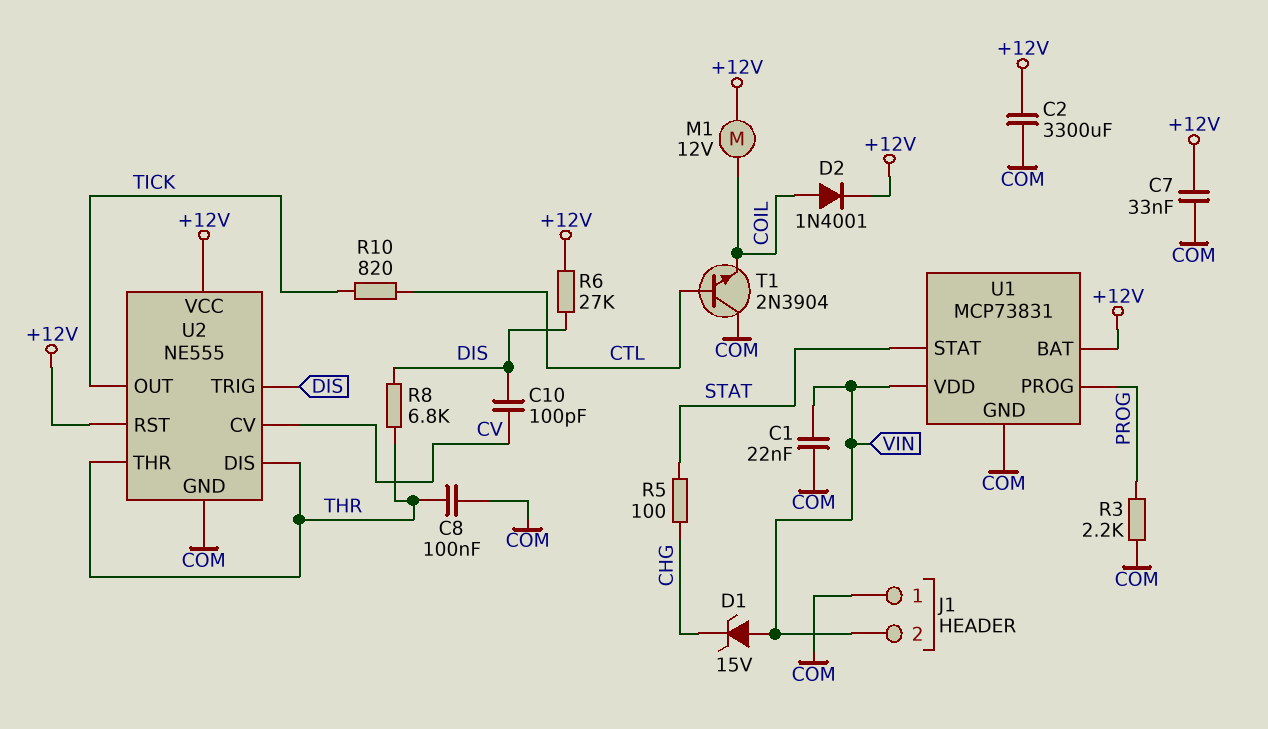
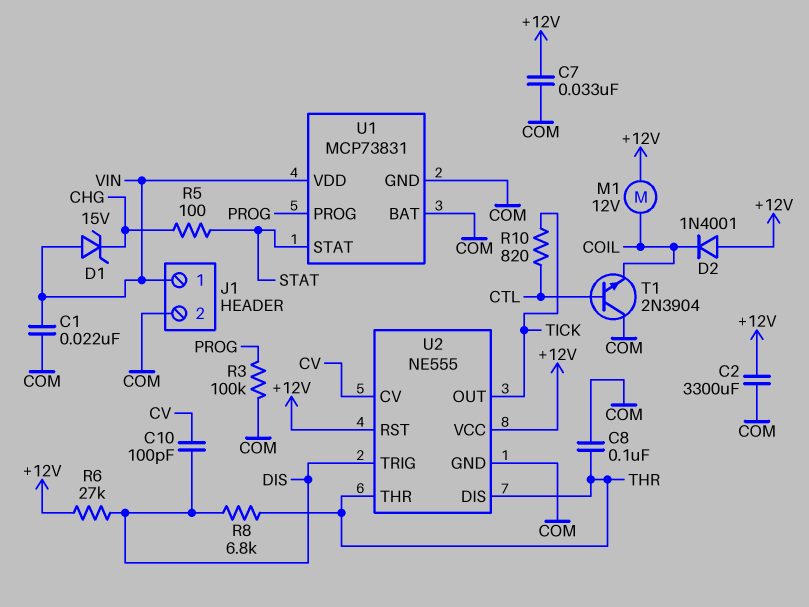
D2: diode 1N4001 (A COIL, K +12V) -> diode 1N4001 (A +12V, K COIL)
J1 pin 1: COM -> VIN
J1 pin 2: VIN -> COM
R3: 2.2k (COM, PROG) -> 100k (COM, PROG)
U1 pin BAT: +12V -> COM

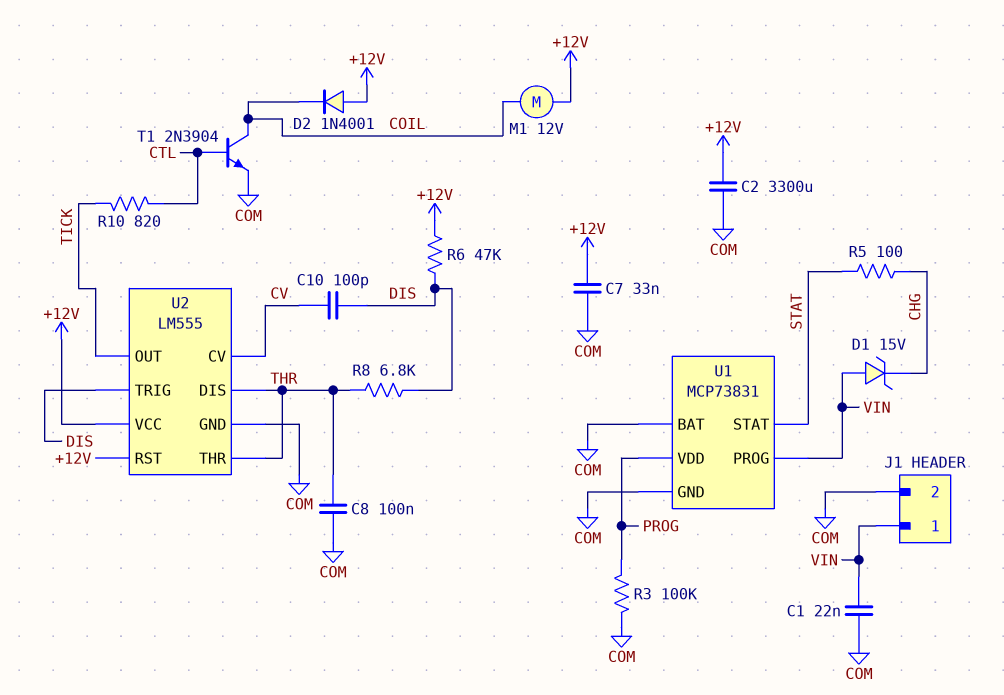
R6: 27k (+12V, DIS) -> 47k (+12V, DIS)
T1: NPN 2N3904 (B CTL, C COM, E COIL) -> NPN 2N3904 (B CTL, C COIL, E COM)
U1 pin PROG: PROG -> VIN
U1 pin VDD: VIN -> PROG
U2: NE555 -> LM555

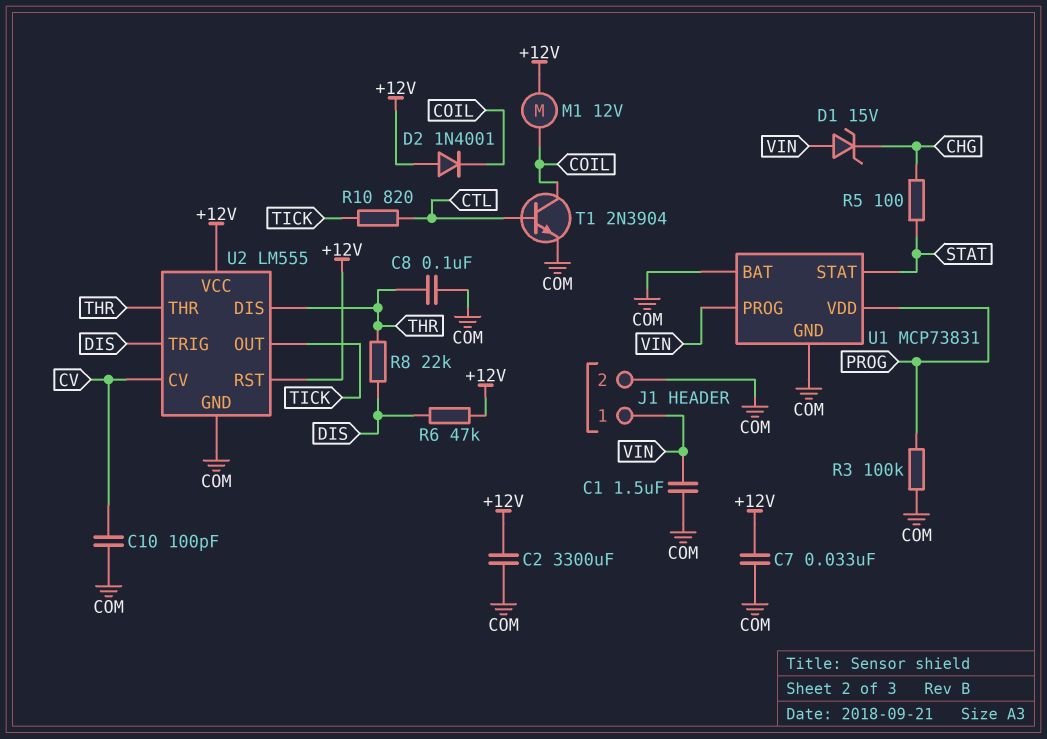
C1: 22nF (COM, VIN) -> 1.5uF (COM, VIN)
C10: 100pF (CV, DIS) -> 100pF (COM, CV)
R8: 6.8k (DIS, THR) -> 22k (DIS, THR)

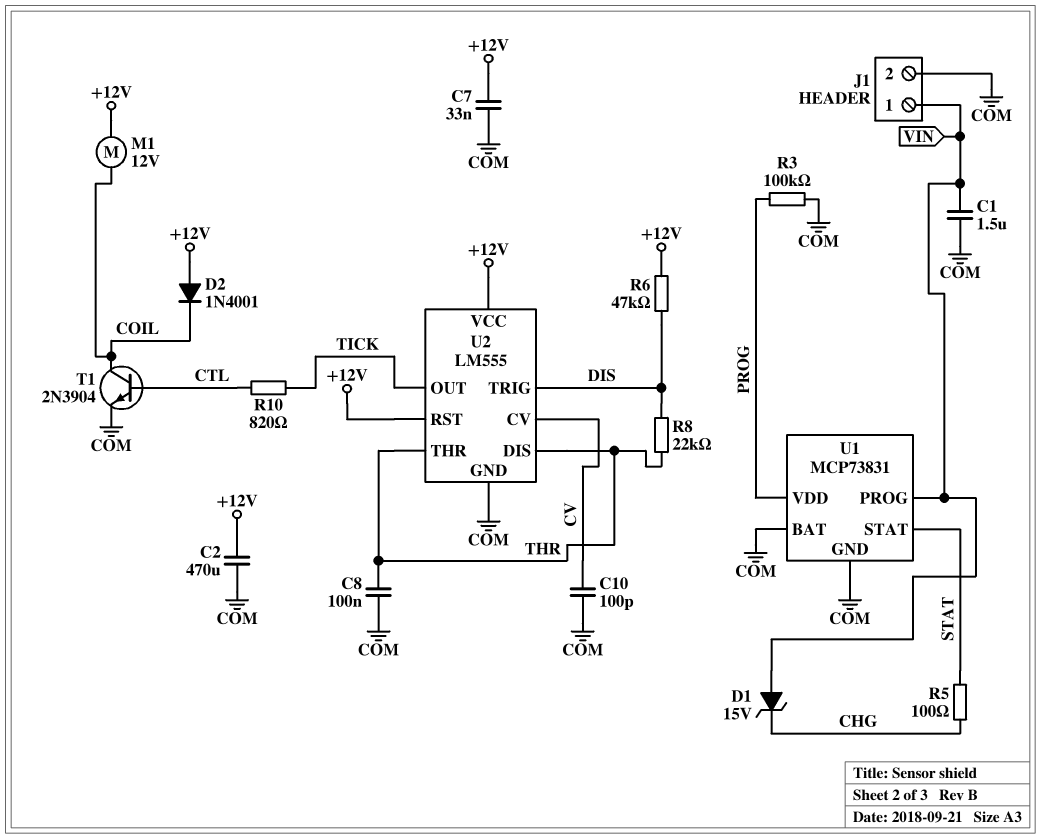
C2: 3300uF (+12V, COM) -> 470uF (+12V, COM)

